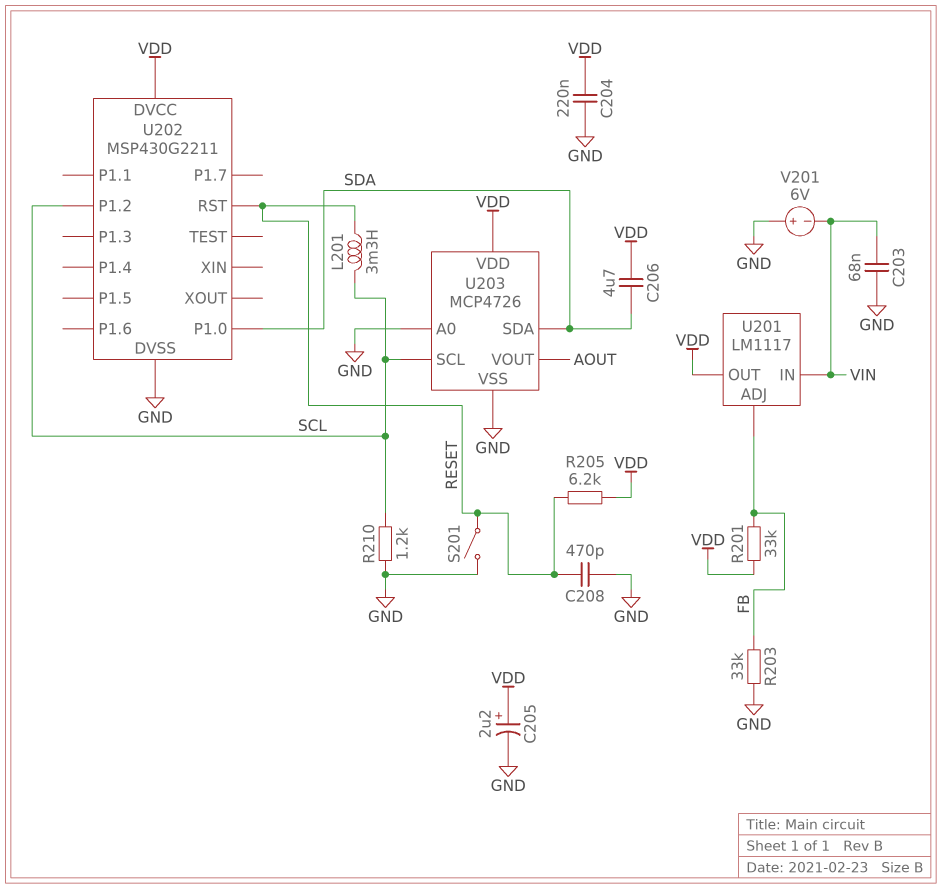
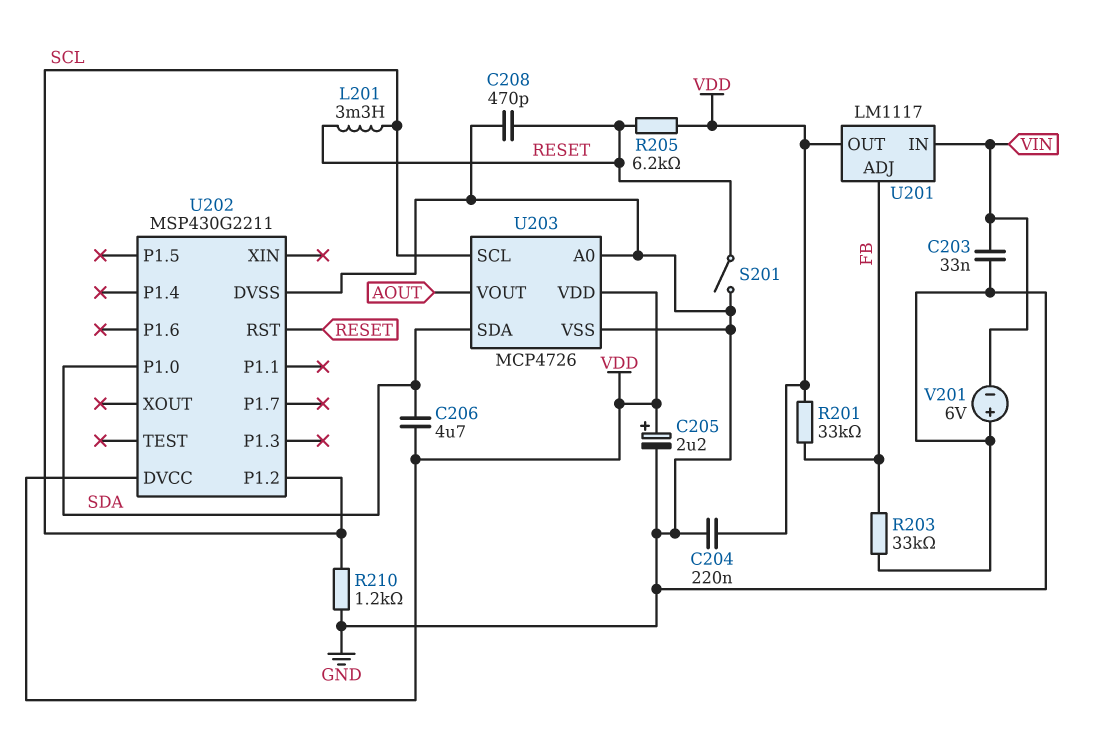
C203: 68nF (GND, VIN) -> 33nF (GND, VIN)

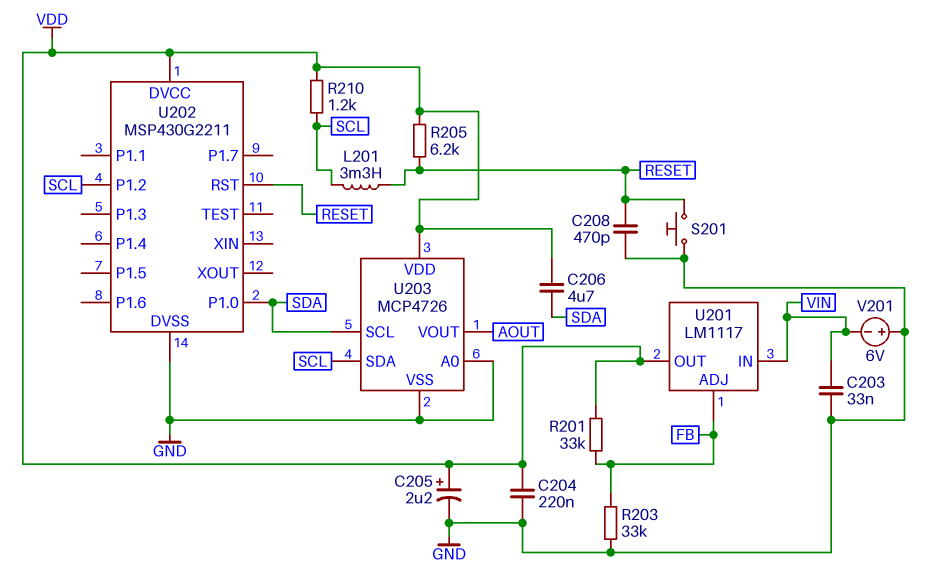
R210: 1.2k (GND, SCL) -> 1.2k (SCL, VDD)
S201: switch (GND, RESET) -> button (GND, RESET)
U203 pin SCL: SCL -> SDA
U203 pin SDA: SDA -> SCL

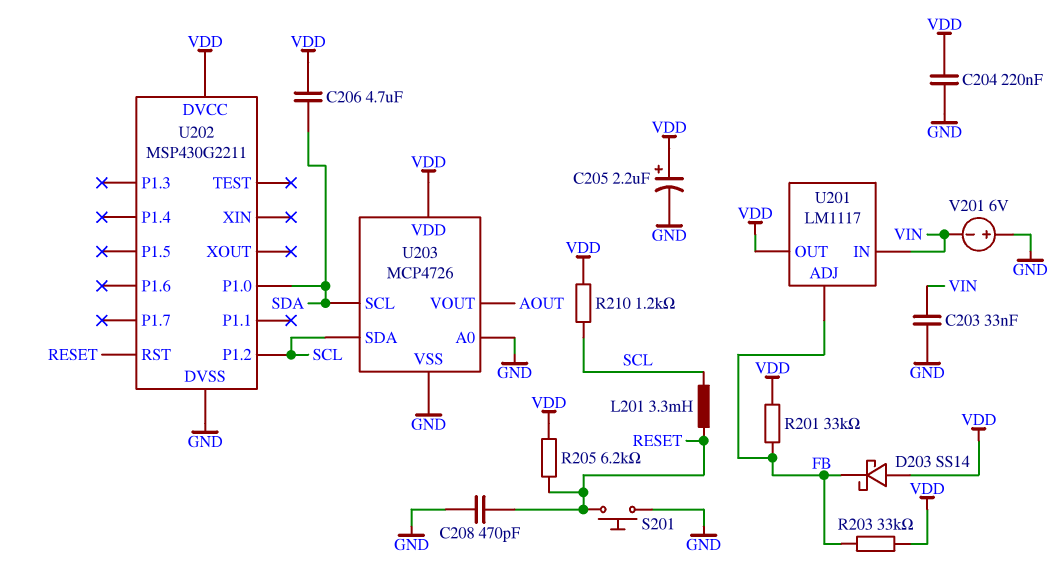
D203: none -> schottky SS14 (A VDD, K FB)
R203: 33k (FB, GND) -> 33k (FB, VDD)

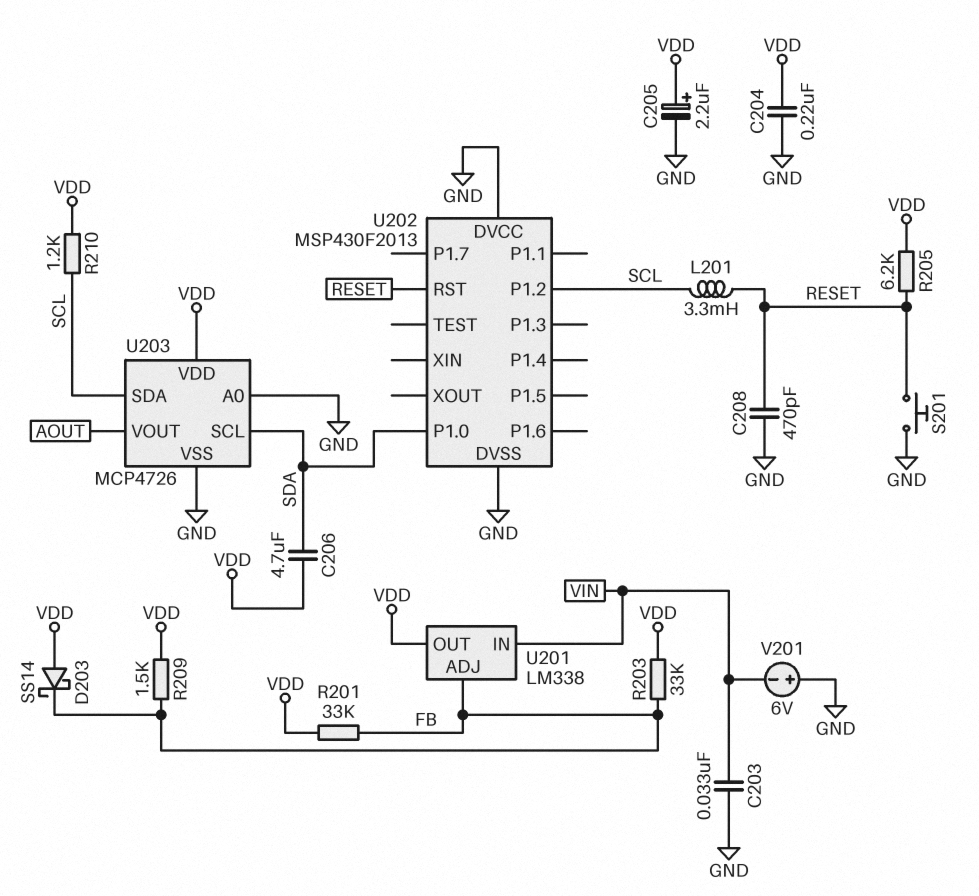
R209: none -> 1.5k (FB, VDD)
U201: LM1117 -> LM338
U202: MSP430G2211 -> MSP430F2013
U202 pin DVCC: VDD -> GND

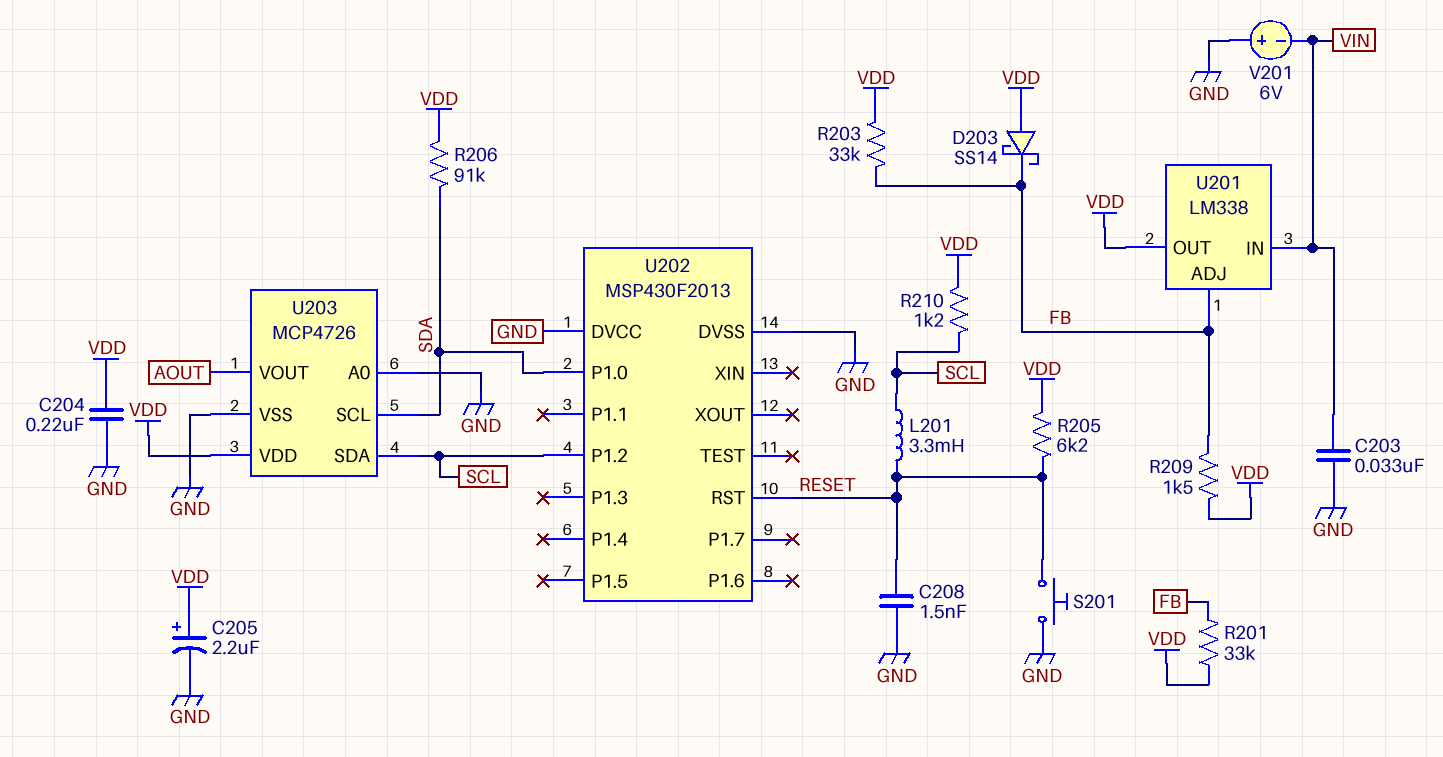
C206: 4.7uF (SDA, VDD) -> none
C208: 470pF (GND, RESET) -> 1.5nF (GND, RESET)
R206: none -> 91k (SDA, VDD)

